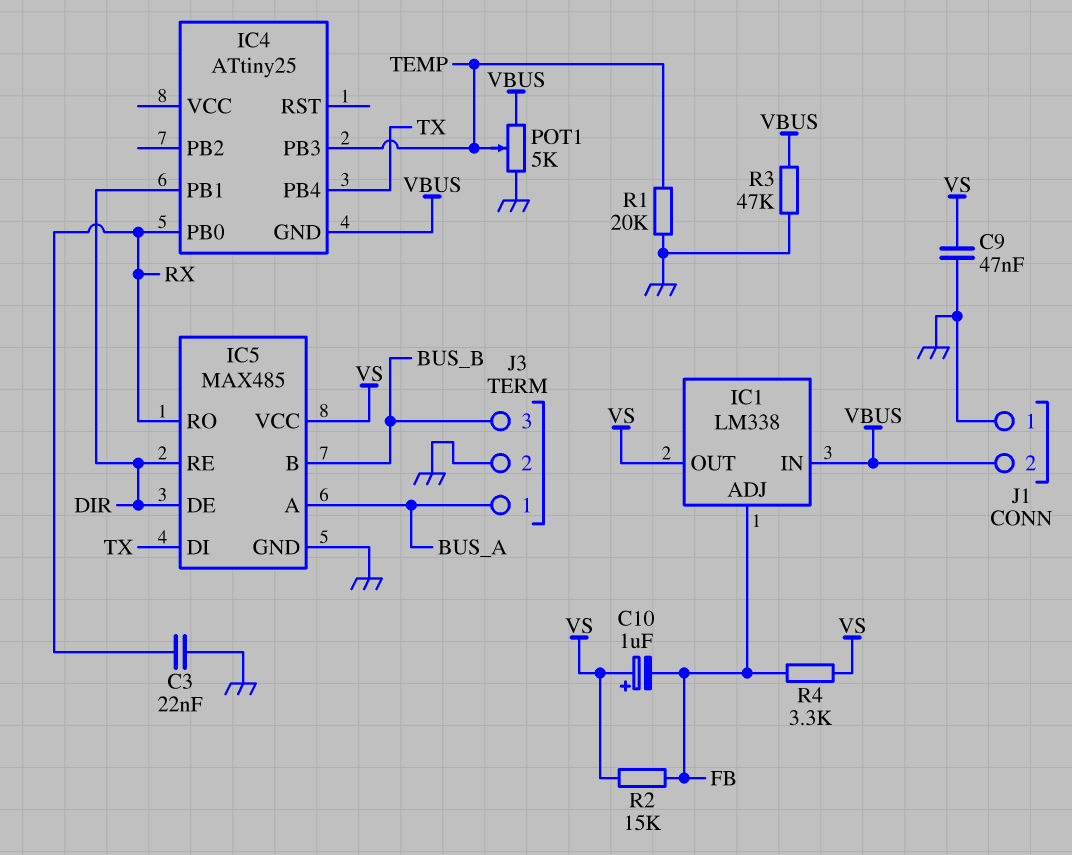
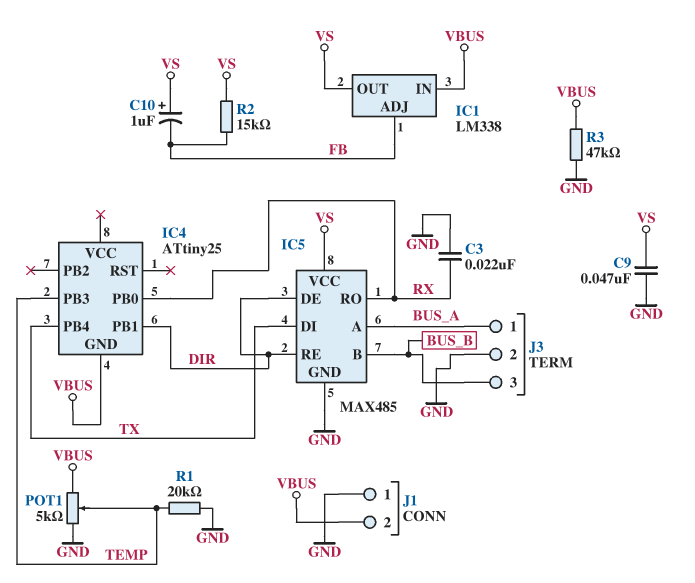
R4: 3.3k (FB, VS) -> none

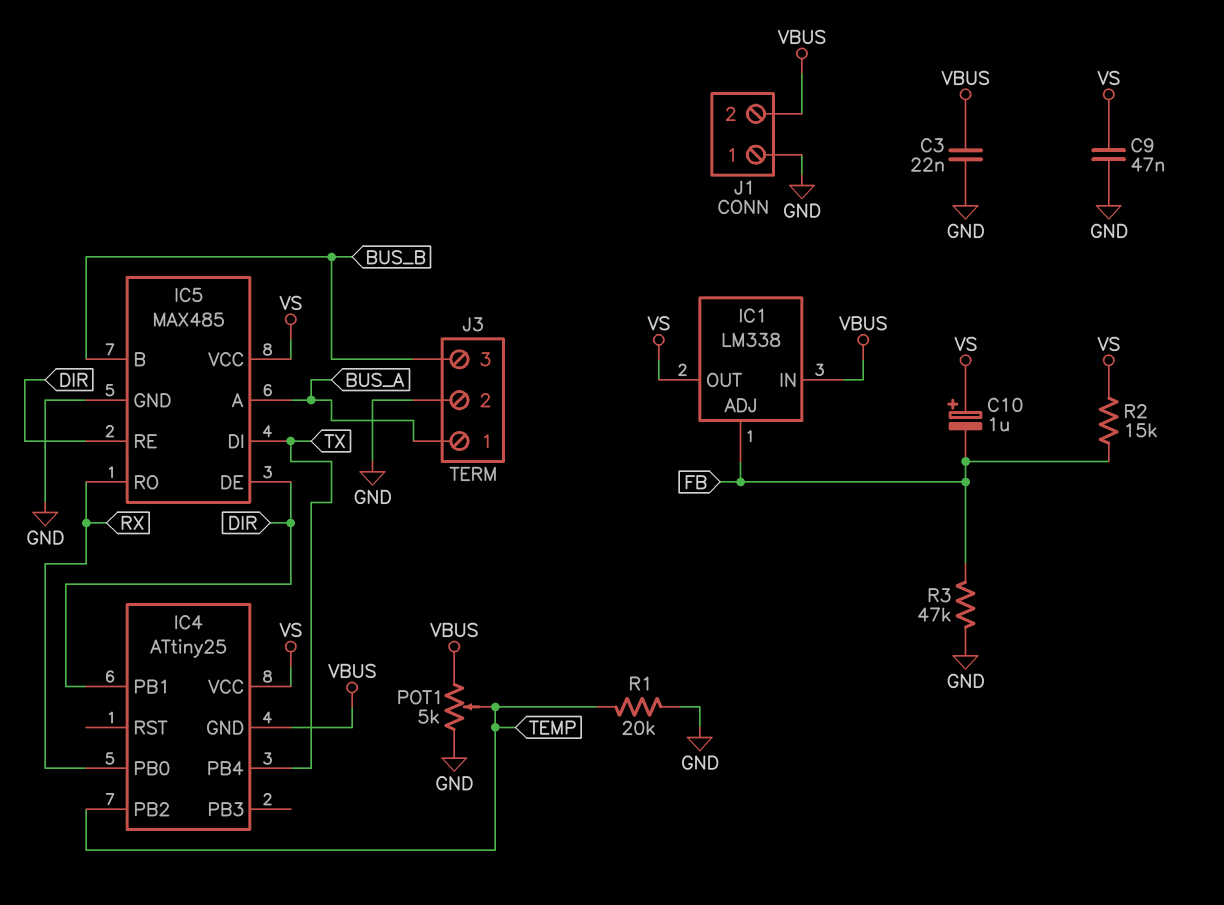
C3: 22nF (GND, RX) -> 22nF (GND, VBUS)
IC4 pin PB2: none -> TEMP
IC4 pin PB3: TEMP -> none
IC4 pin VCC: none -> VS
R3: 47k (GND, VBUS) -> 47k (FB, GND)

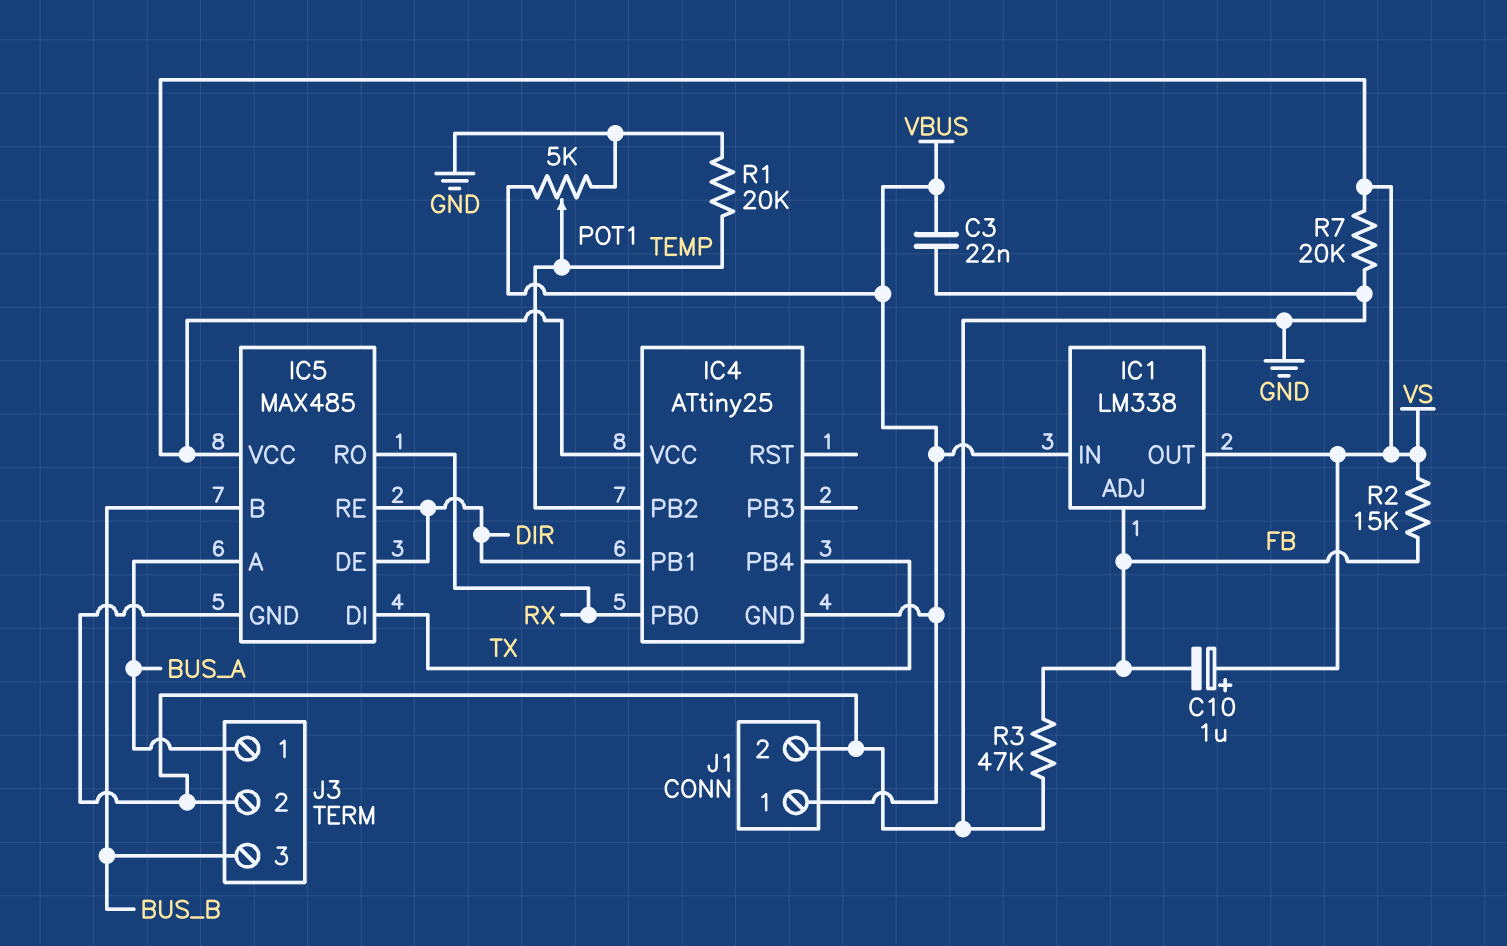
C9: 47nF (GND, VS) -> none
J1 pin 1: GND -> VBUS
J1 pin 2: VBUS -> GND
R7: none -> 20k (GND, VS)

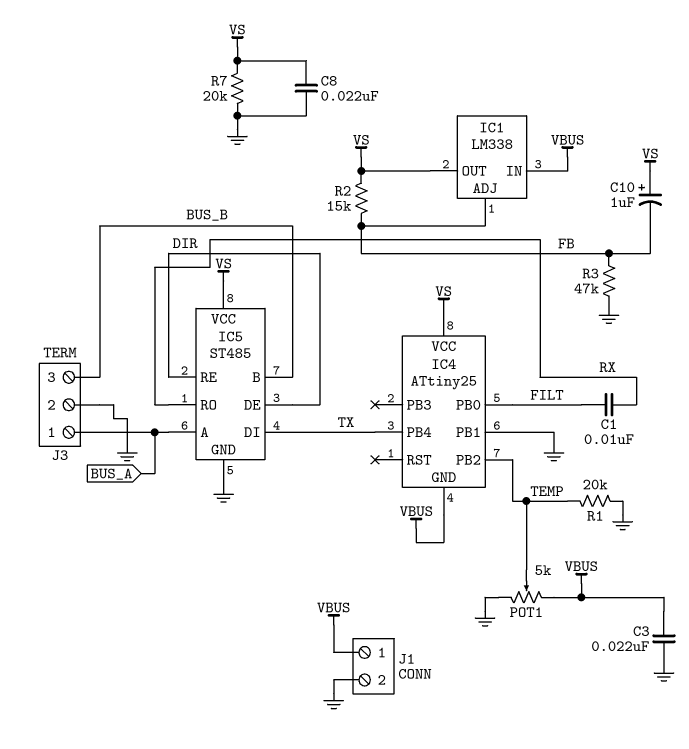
C1: none -> 10nF (FILT, RX)
C8: none -> 22nF (GND, VS)
IC4 pin PB0: RX -> FILT
IC4 pin PB1: DIR -> GND
IC5: MAX485 -> ST485

